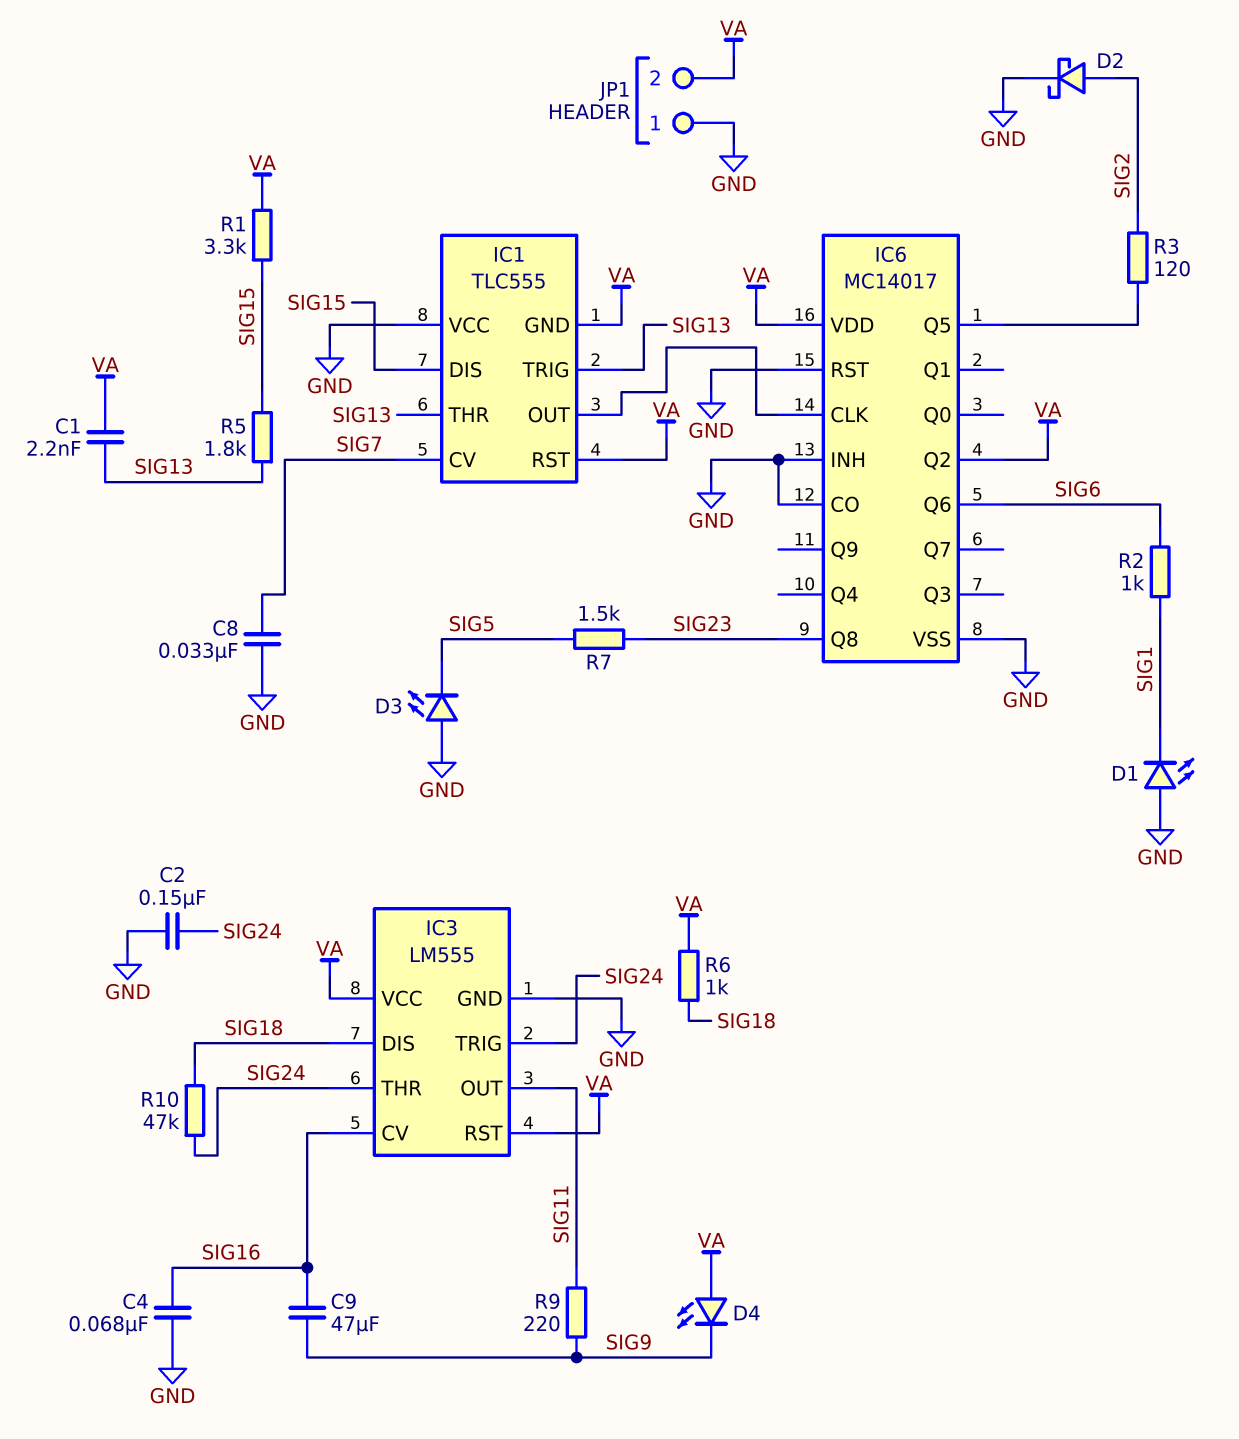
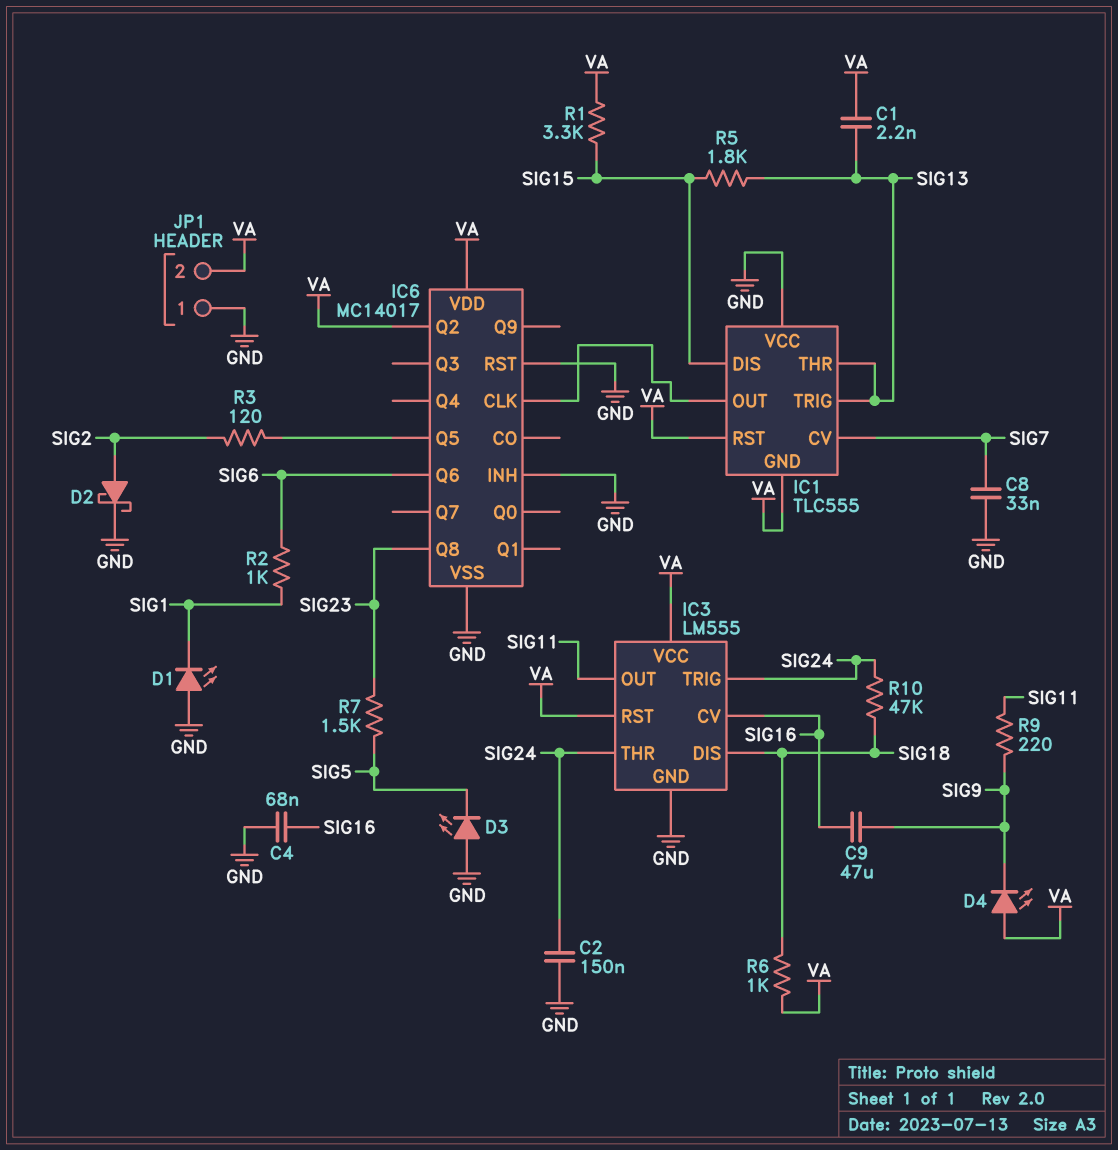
IC6 pin CO: GND -> none

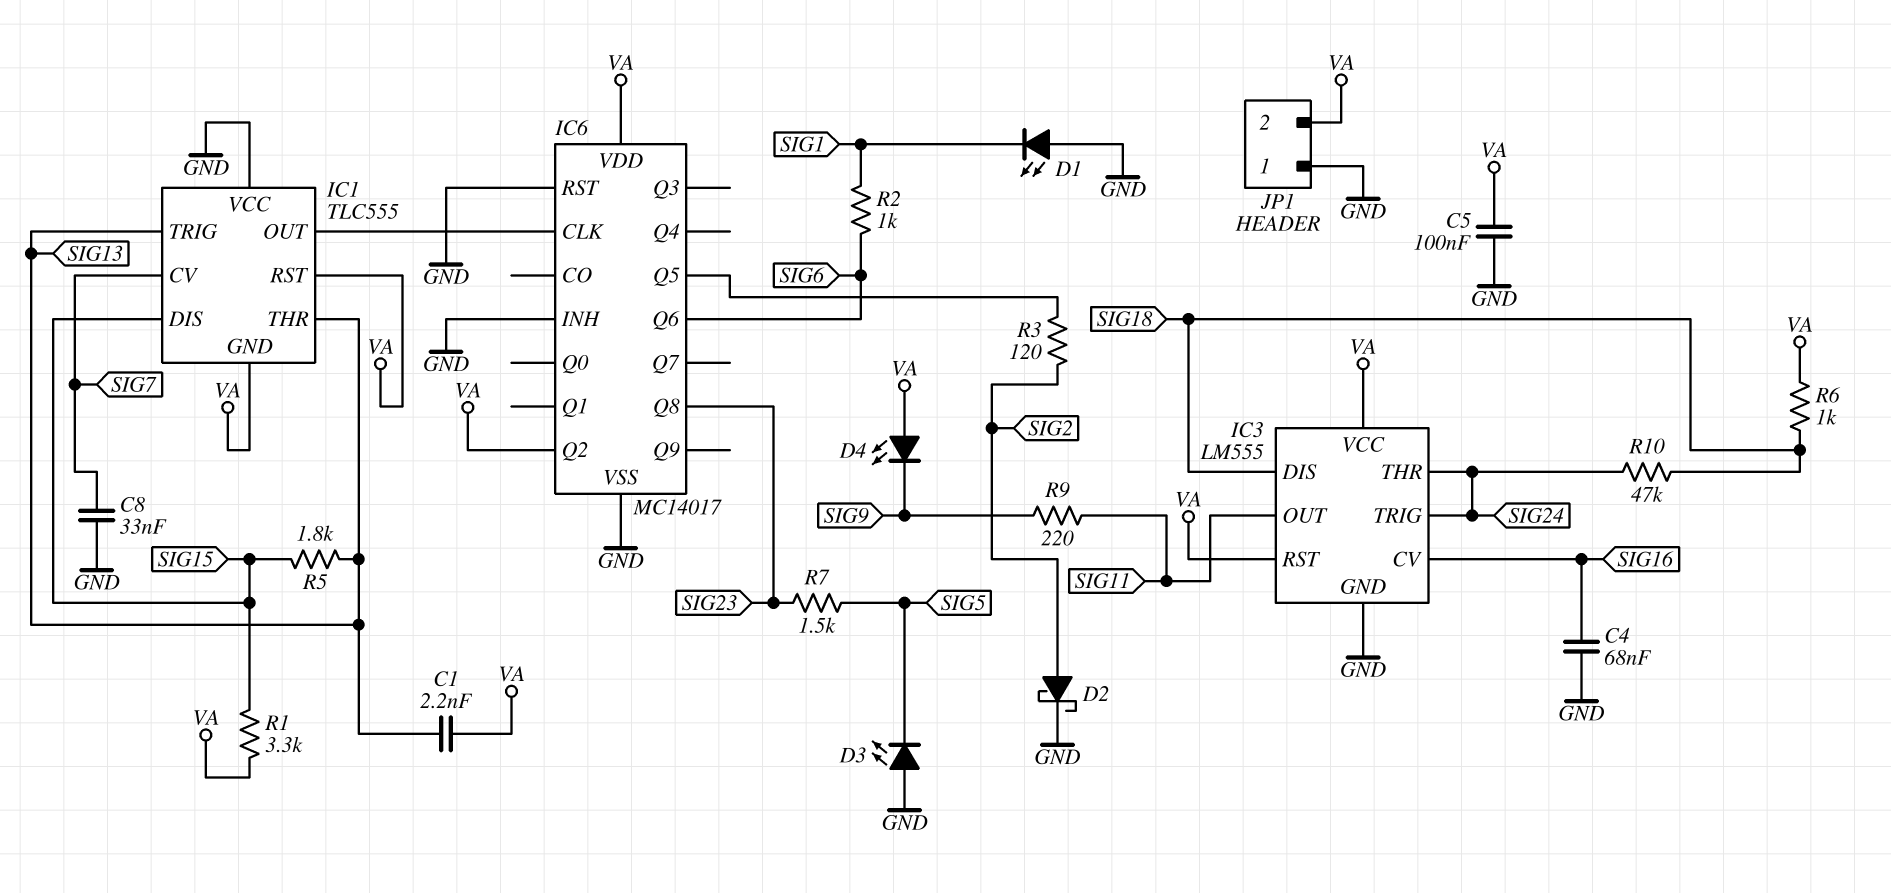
C2: 150nF (GND, SIG24) -> none
C5: none -> 100nF (GND, VA)
C9: 47uF (SIG9, SIG16) -> none

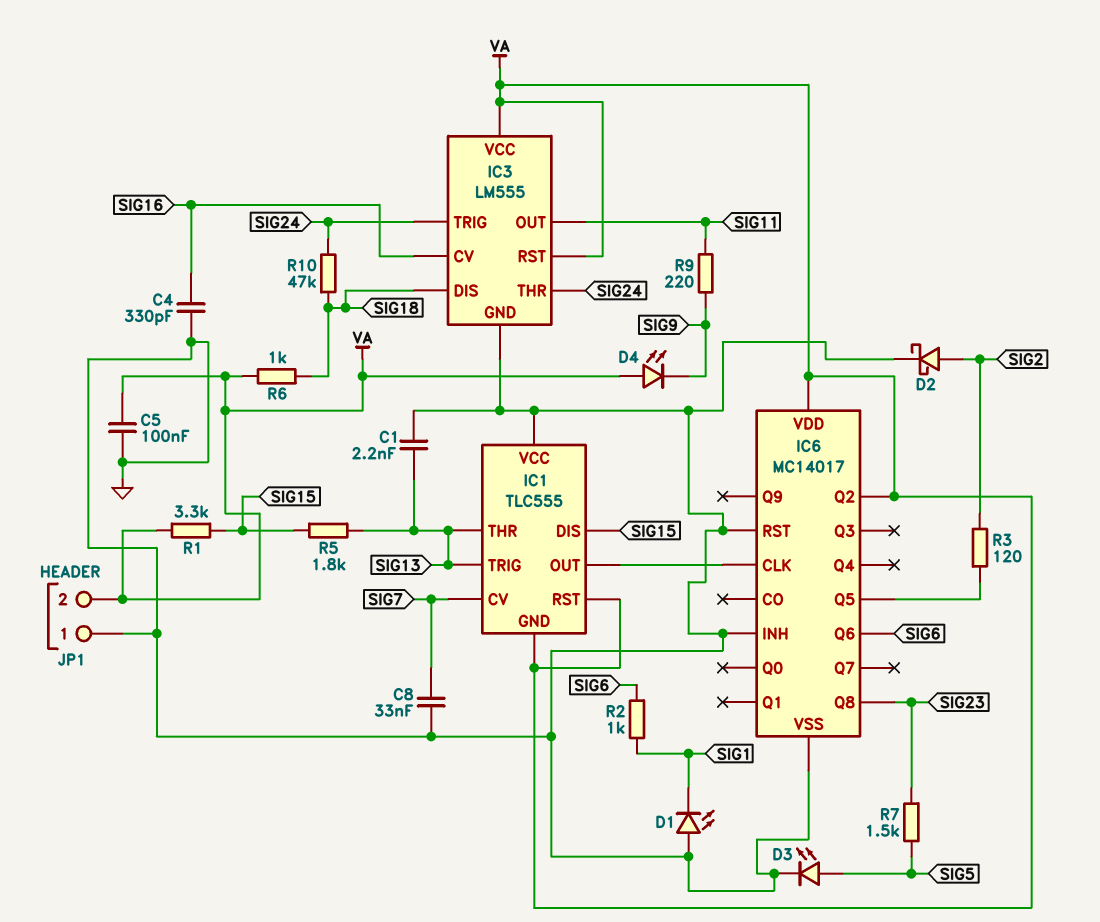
C1: 2.2nF (SIG13, VA) -> 2.2nF (GND, SIG13)
C4: 68nF (GND, SIG16) -> 330pF (GND, SIG16)
D3: LED (A GND, K SIG5) -> LED (A SIG5, K GND)

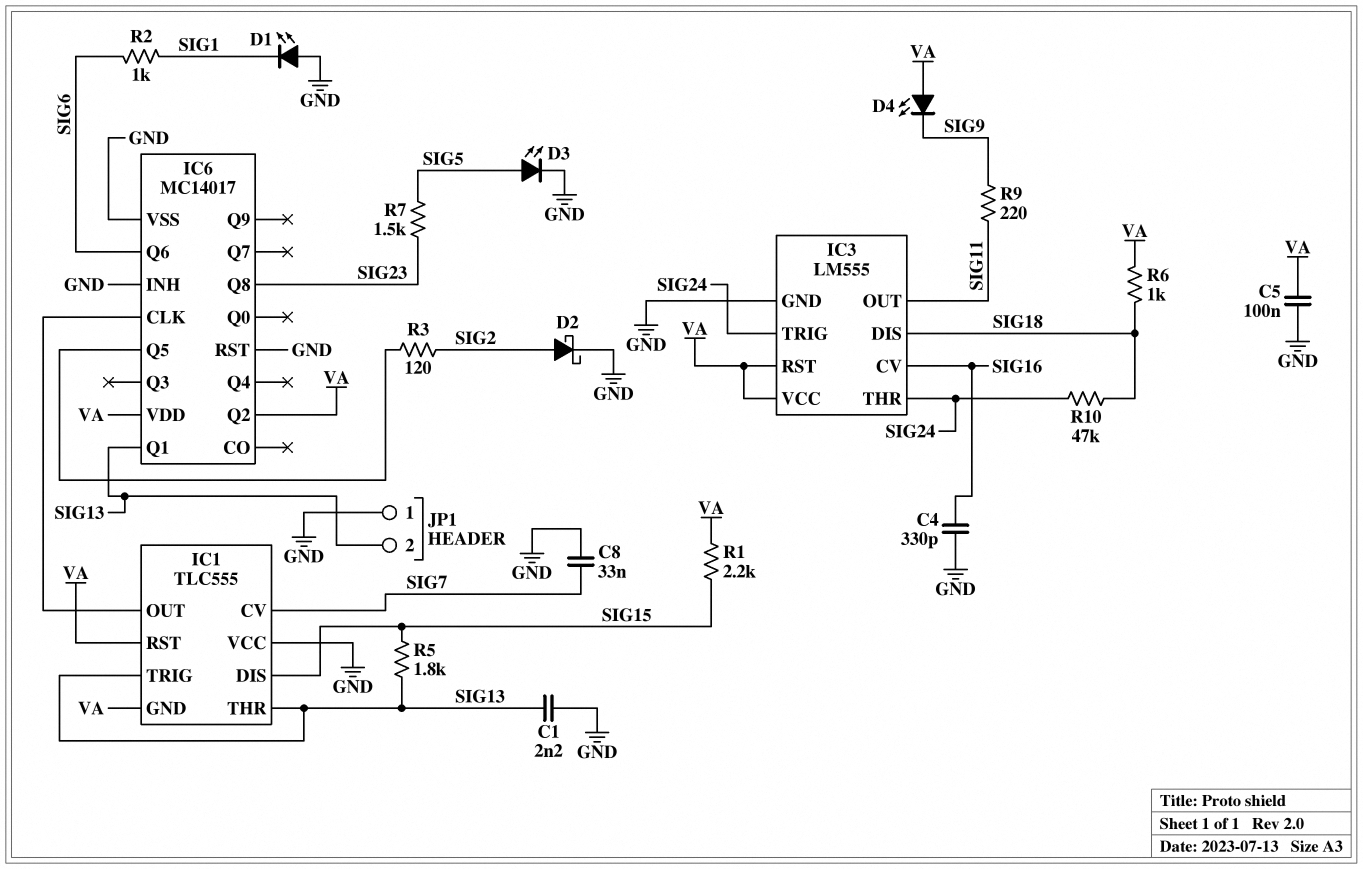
IC6 pin Q1: none -> SIG13
JP1 pin 2: VA -> SIG13
R1: 3.3k (SIG15, VA) -> 2.2k (SIG15, VA)

